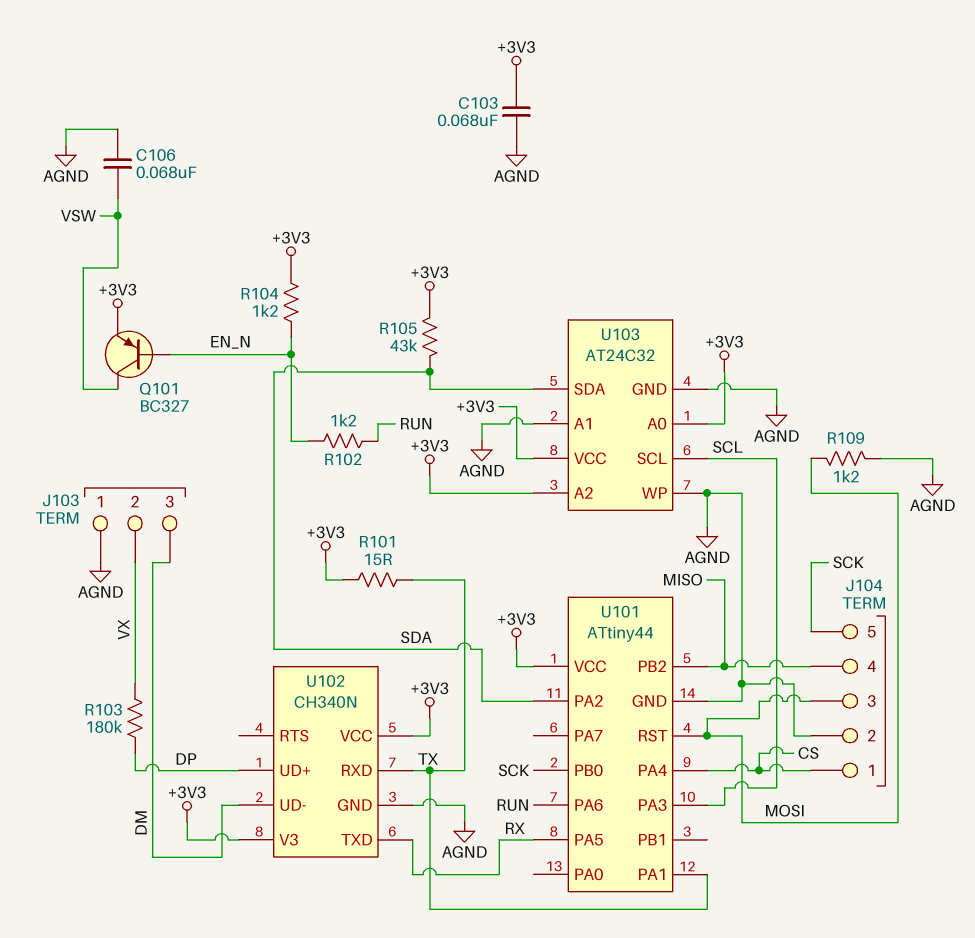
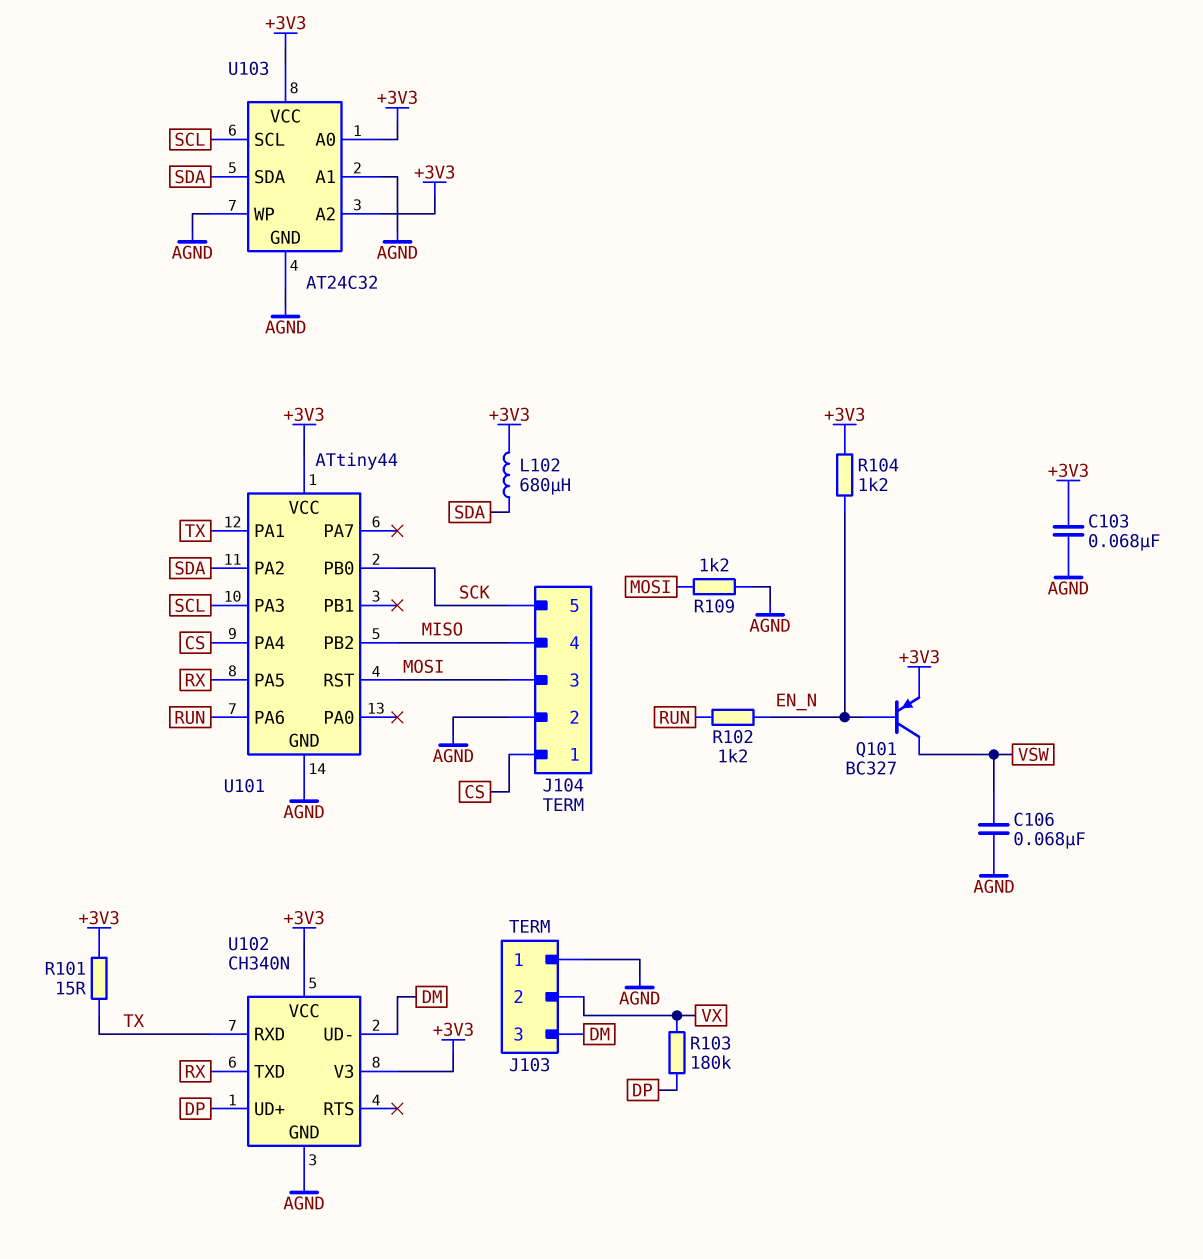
L102: none -> 680uH (+3V3, SDA)
R105: 43k (+3V3, SDA) -> none

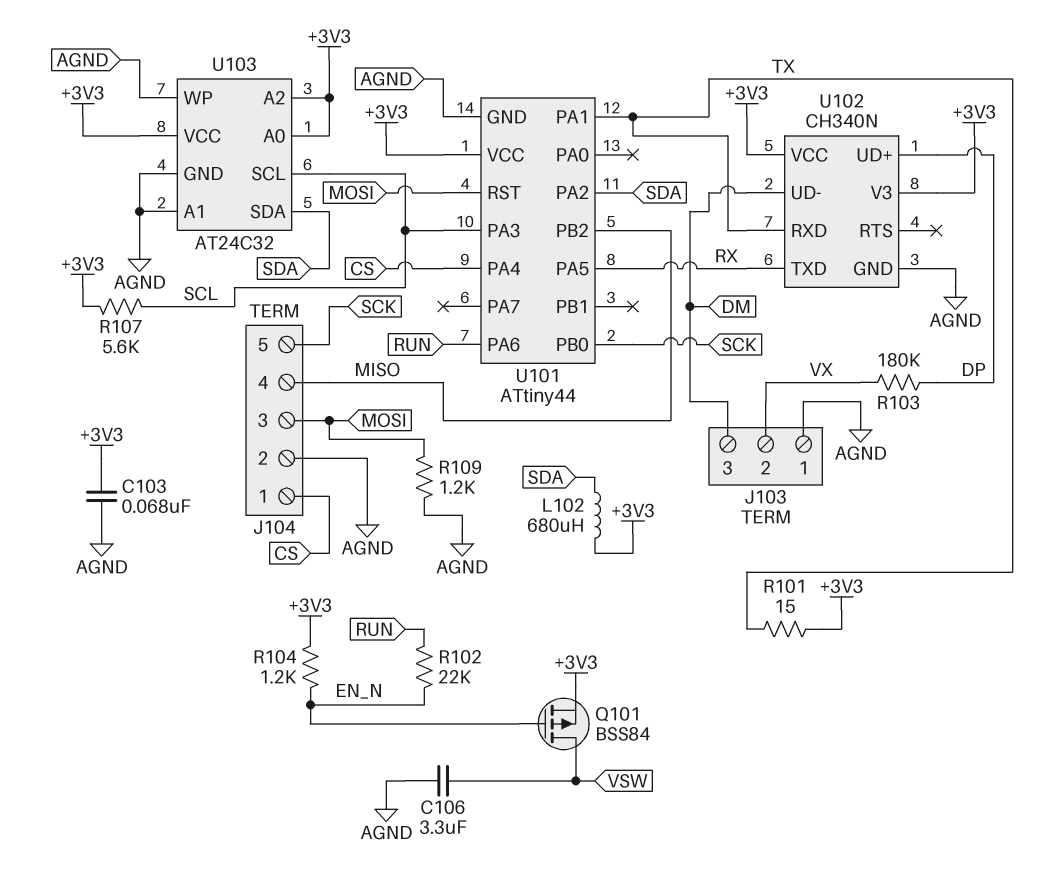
C106: 68nF (AGND, VSW) -> 3.3uF (AGND, VSW)
Q101: PNP BC327 (B EN_N, C VSW, E +3V3) -> PMOS BSS84 (G EN_N, D VSW, S +3V3)
R102: 1.2k (EN_N, RUN) -> 22k (EN_N, RUN)
R107: none -> 5.6k (+3V3, SCL)

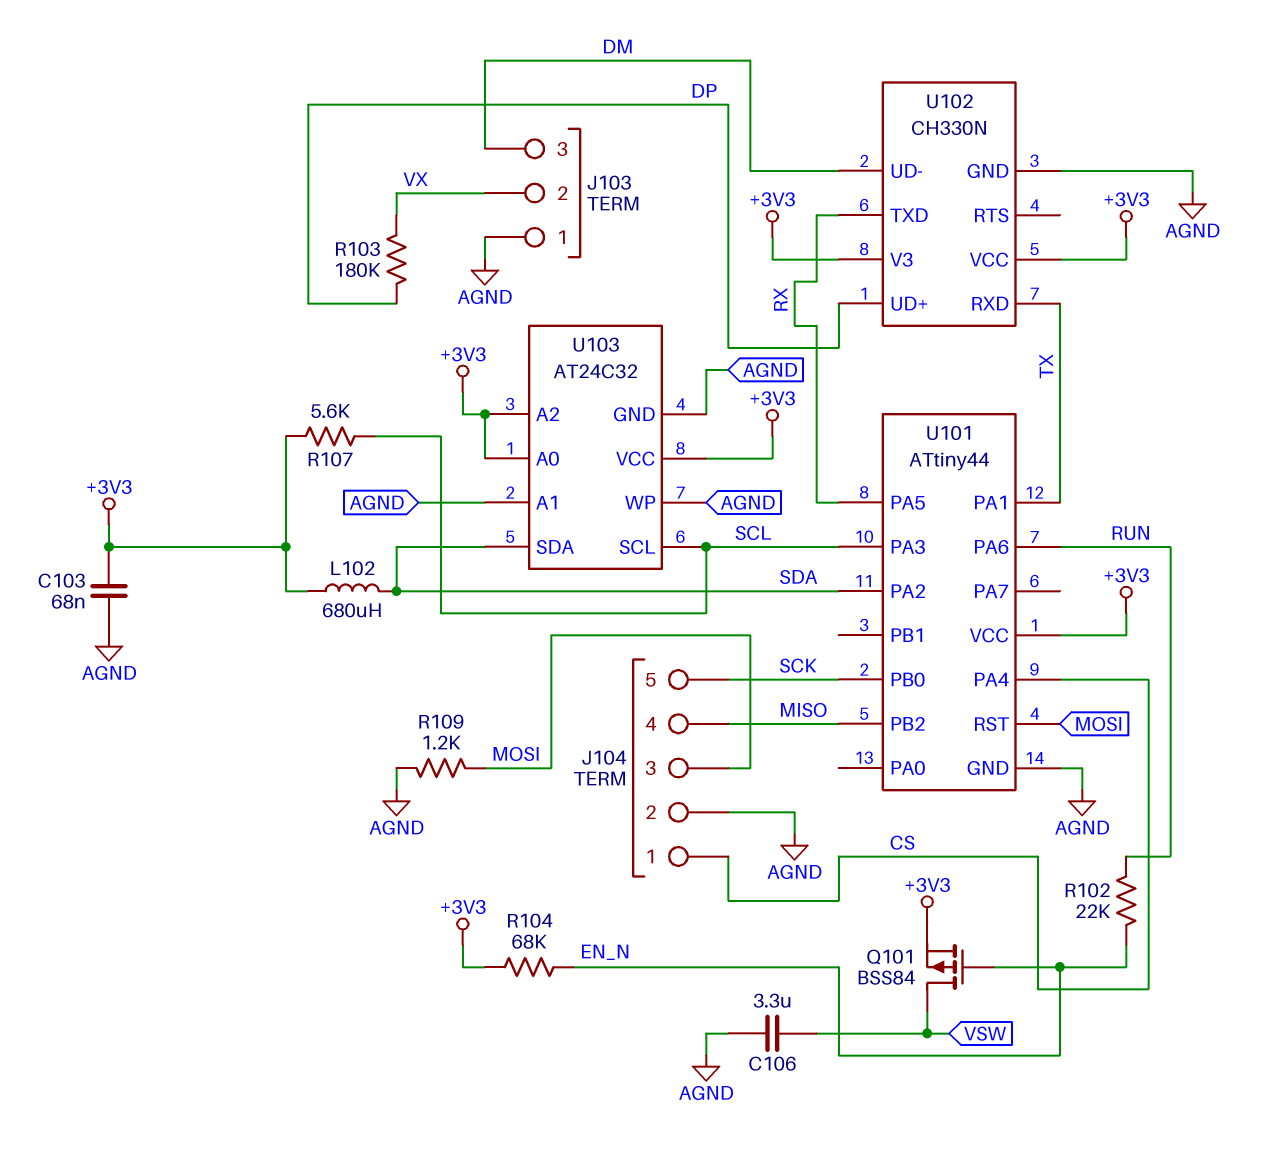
R101: 15 (+3V3, TX) -> none
R104: 1.2k (+3V3, EN_N) -> 68k (+3V3, EN_N)
U102: CH340N -> CH330N

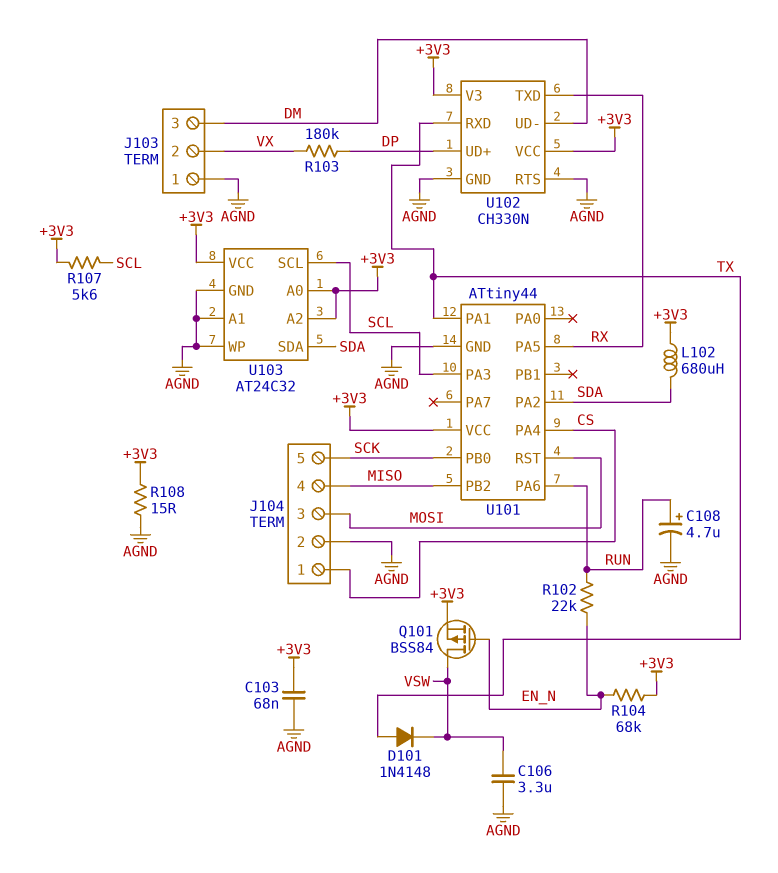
C108: none -> 4.7uF (plus RUN, minus AGND)
D101: none -> diode 1N4148 (A TX, K VSW)
R108: none -> 15 (+3V3, AGND)
R109: 1.2k (AGND, MOSI) -> none
U102 pin RTS: none -> AGND

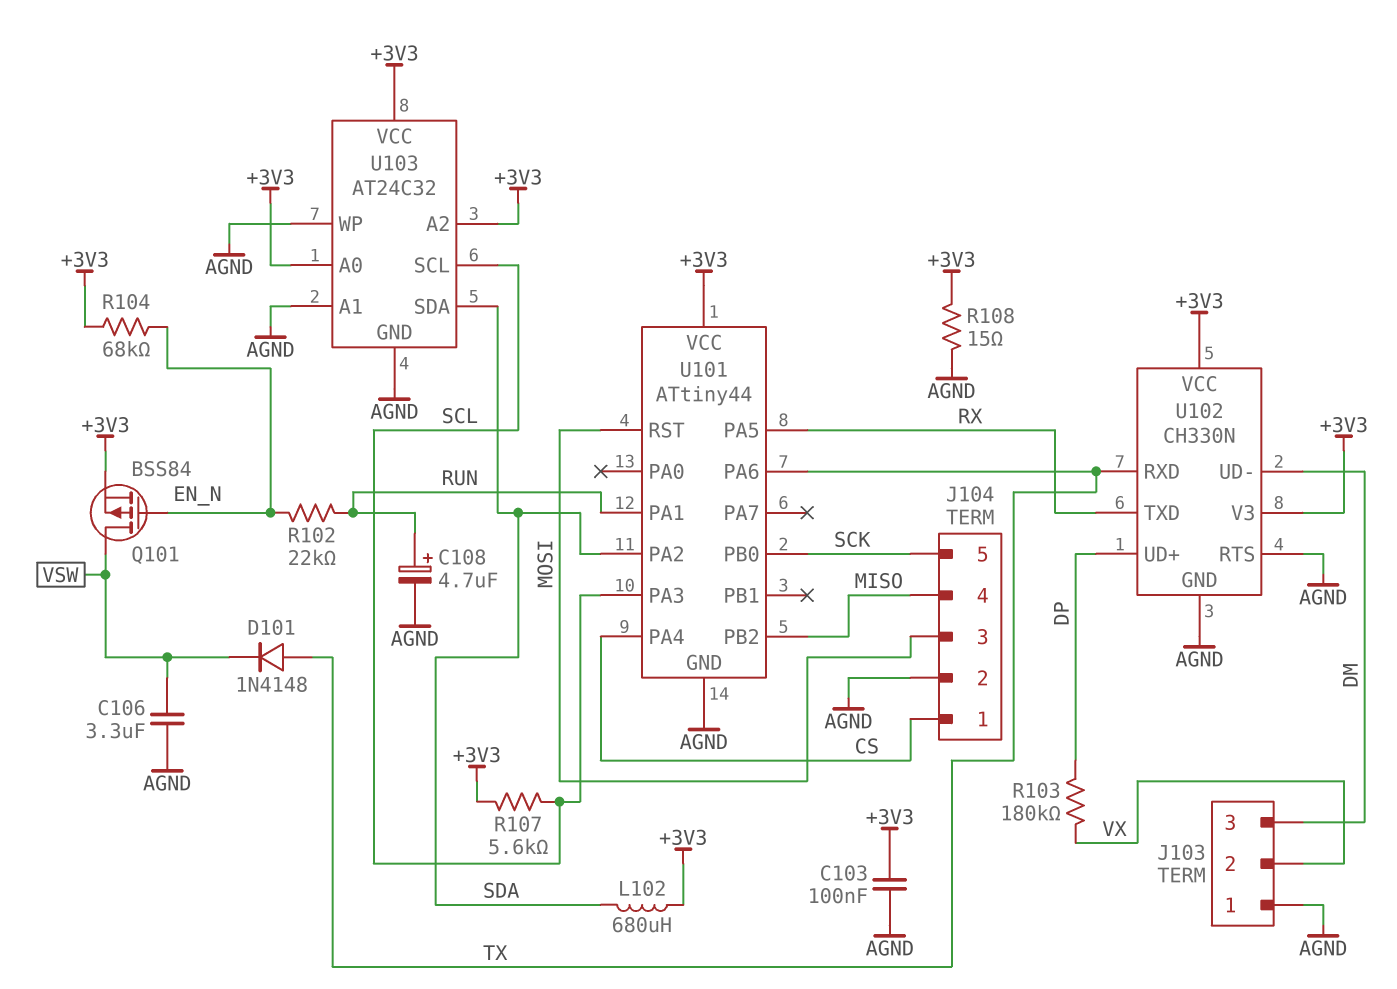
C103: 68nF (+3V3, AGND) -> 100nF (+3V3, AGND)
U101 pin PA1: TX -> RUN
U101 pin PA6: RUN -> TX

